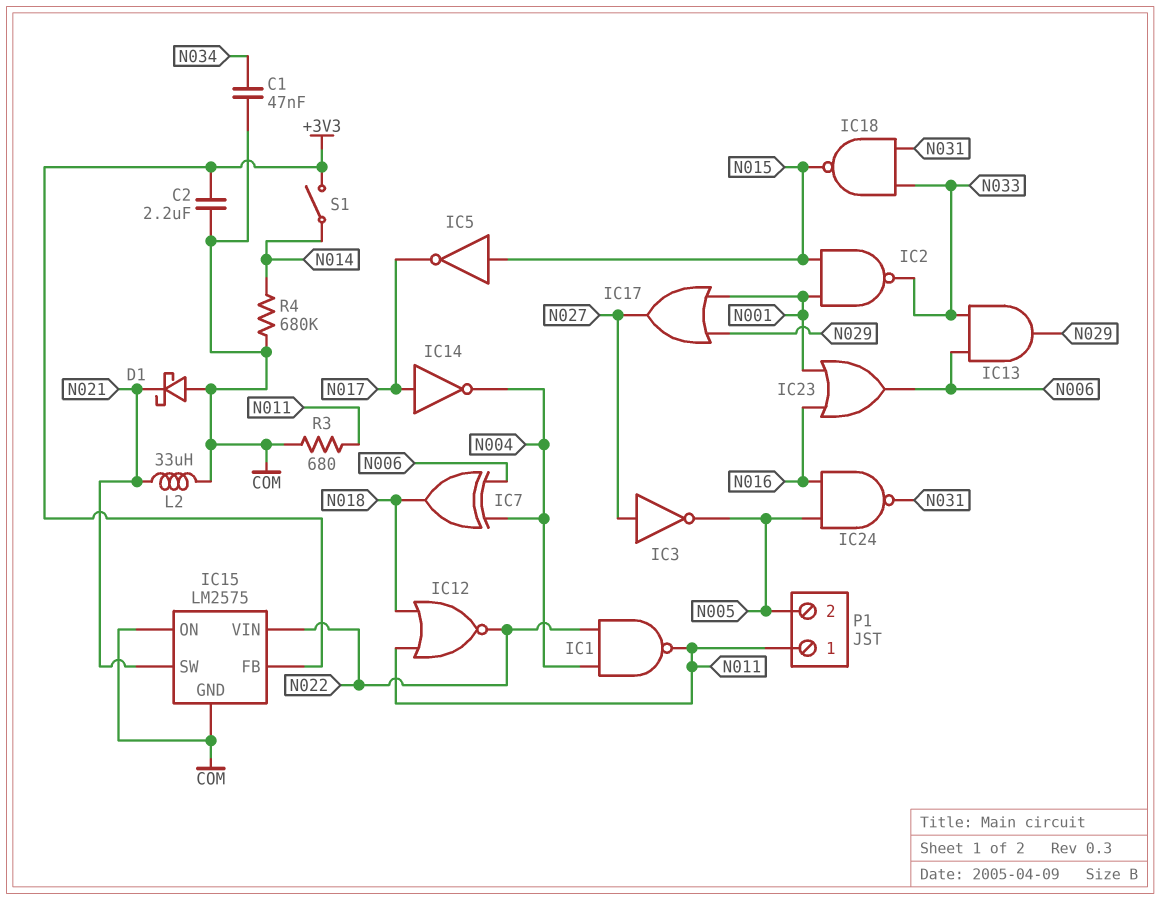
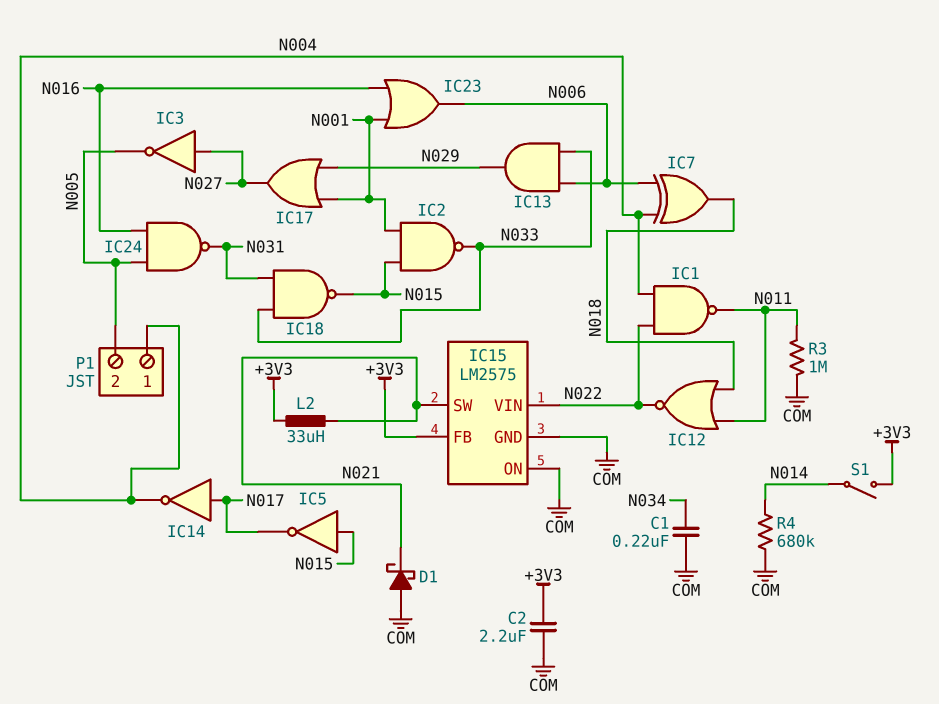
C1: 47nF (COM, N034) -> 220nF (COM, N034)
L2: 33uH (COM, N021) -> 33uH (+3V3, N021)
P1 pin 1: N011 -> N004
R3: 680 (COM, N011) -> 1M (COM, N011)

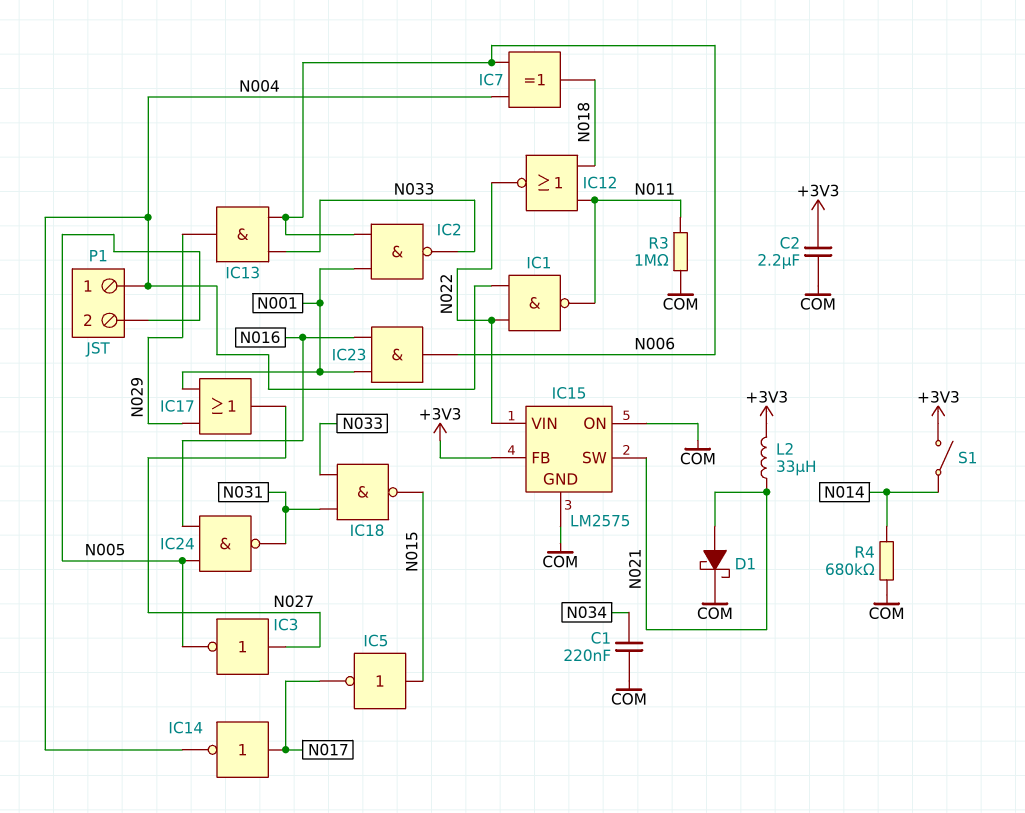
D1: schottky (A COM, K N021) -> schottky (A N021, K COM)
IC2: NAND (in N001, in N015, out N033) -> NAND (in N001, in N006, out N033)
IC23: OR (in N001, in N016, out N006) -> AND (in N001, in N016, out N006)

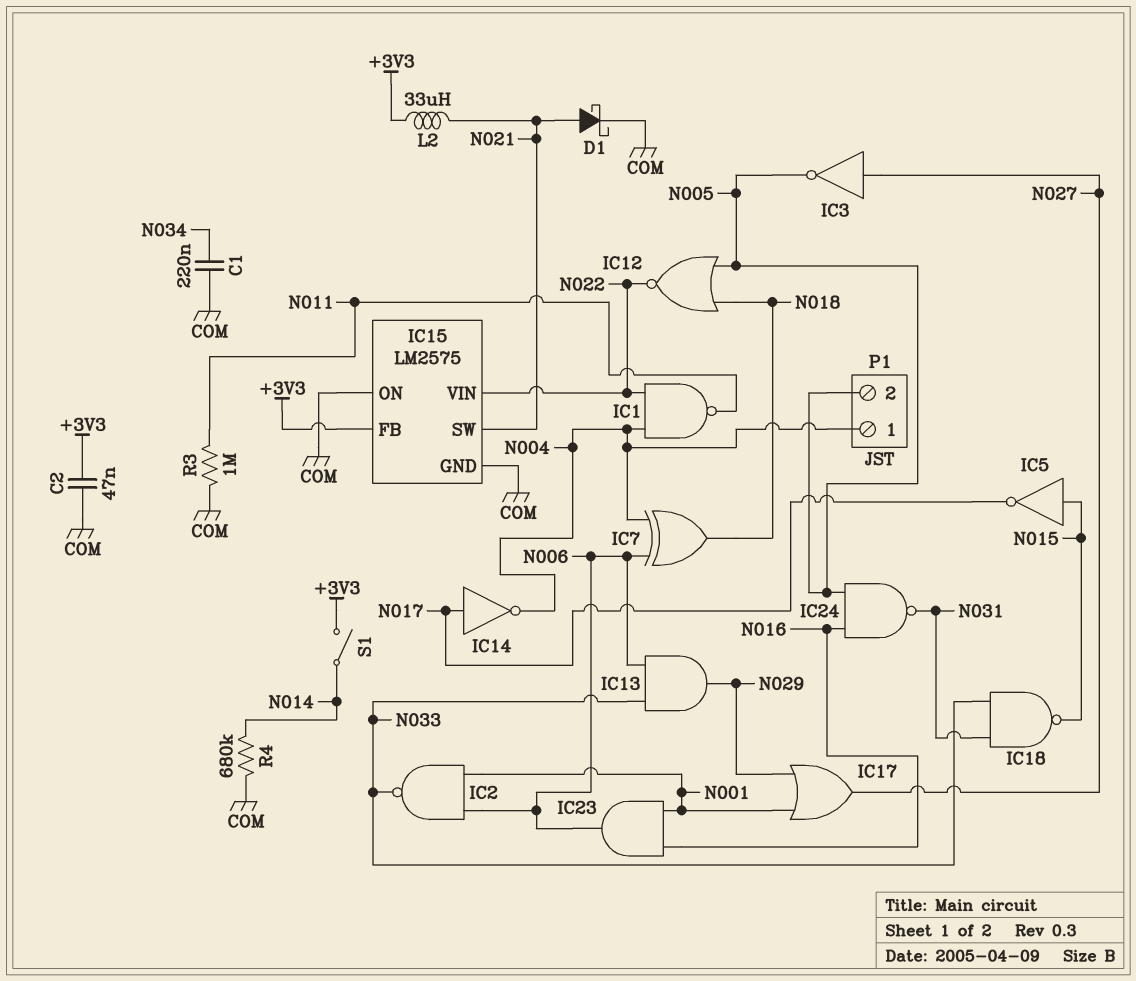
C2: 2.2uF (+3V3, COM) -> 47nF (+3V3, COM)
IC12: NOR (in N011, in N018, out N022) -> NOR (in N005, in N018, out N022)

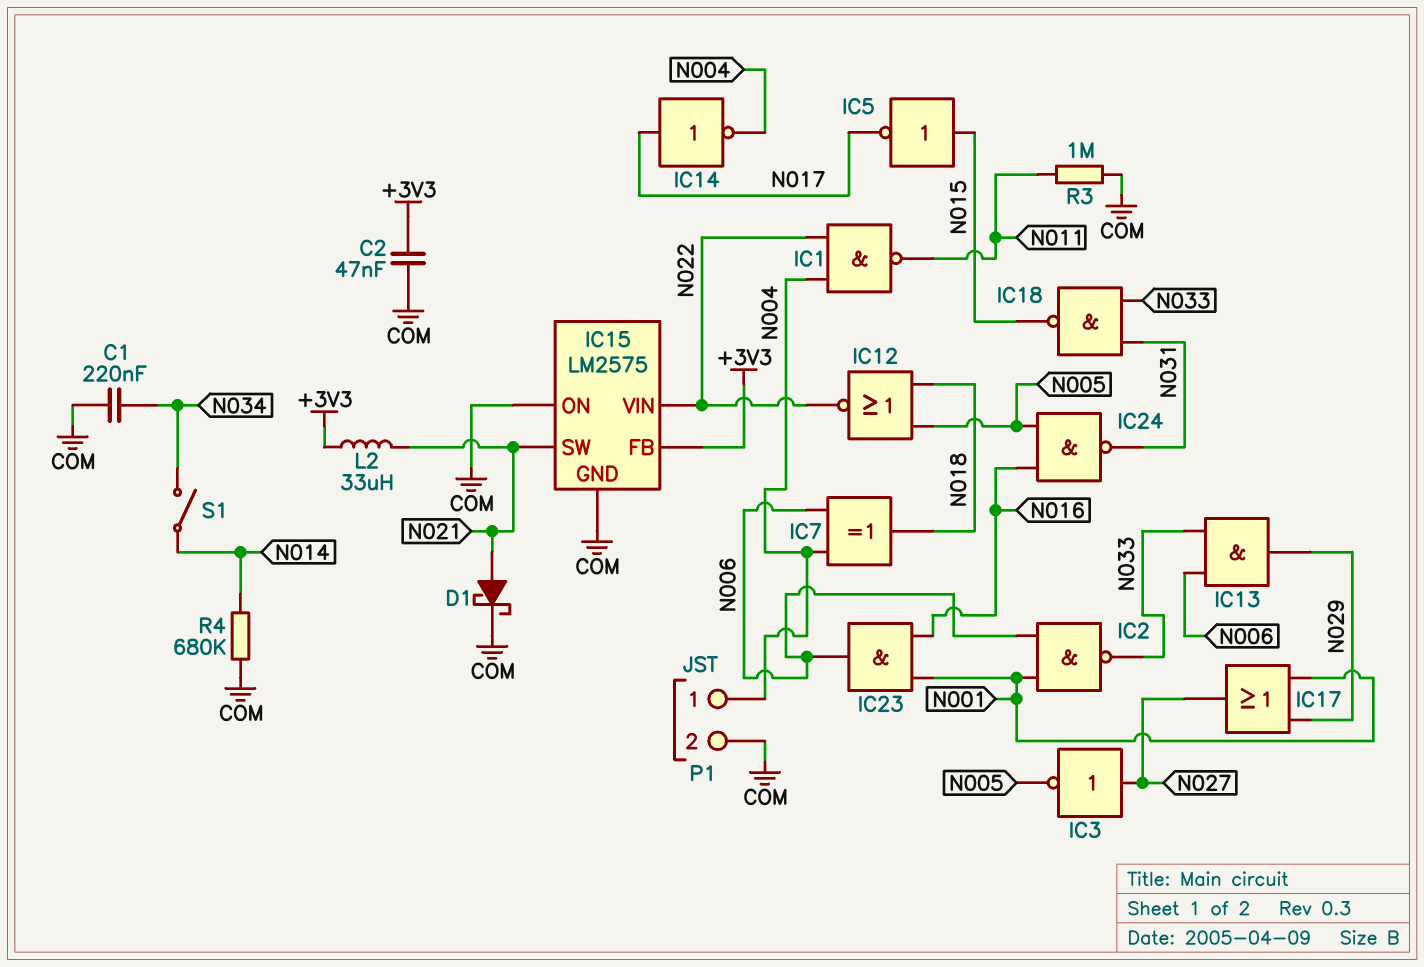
P1 pin 2: N005 -> COM
S1: switch (+3V3, N014) -> switch (N014, N034)

